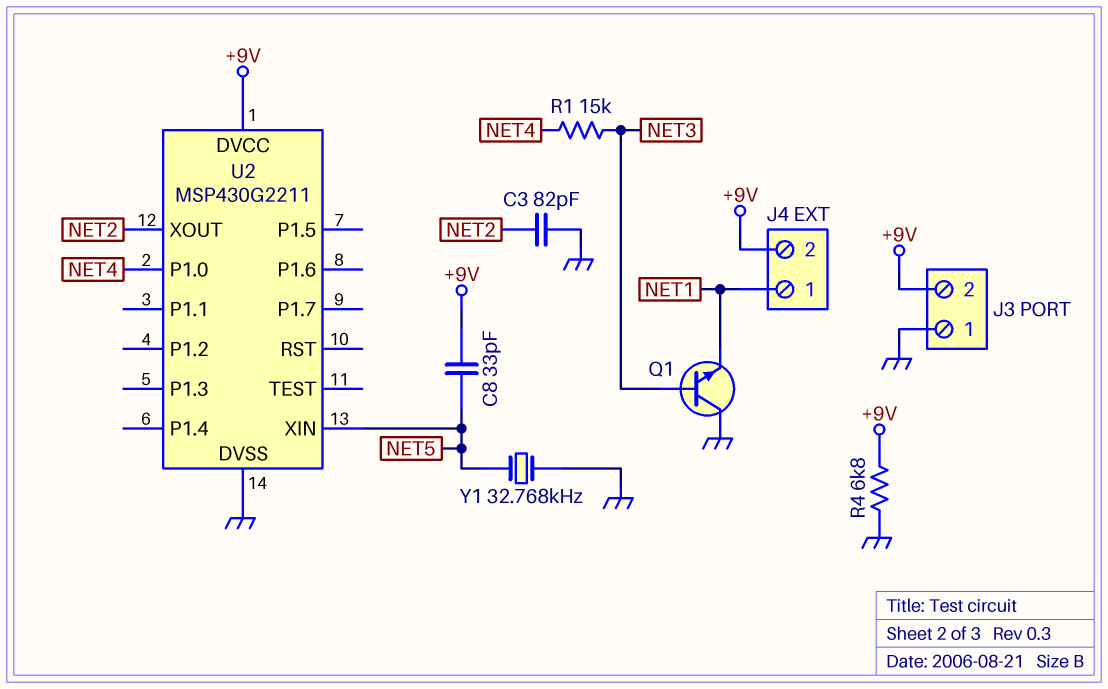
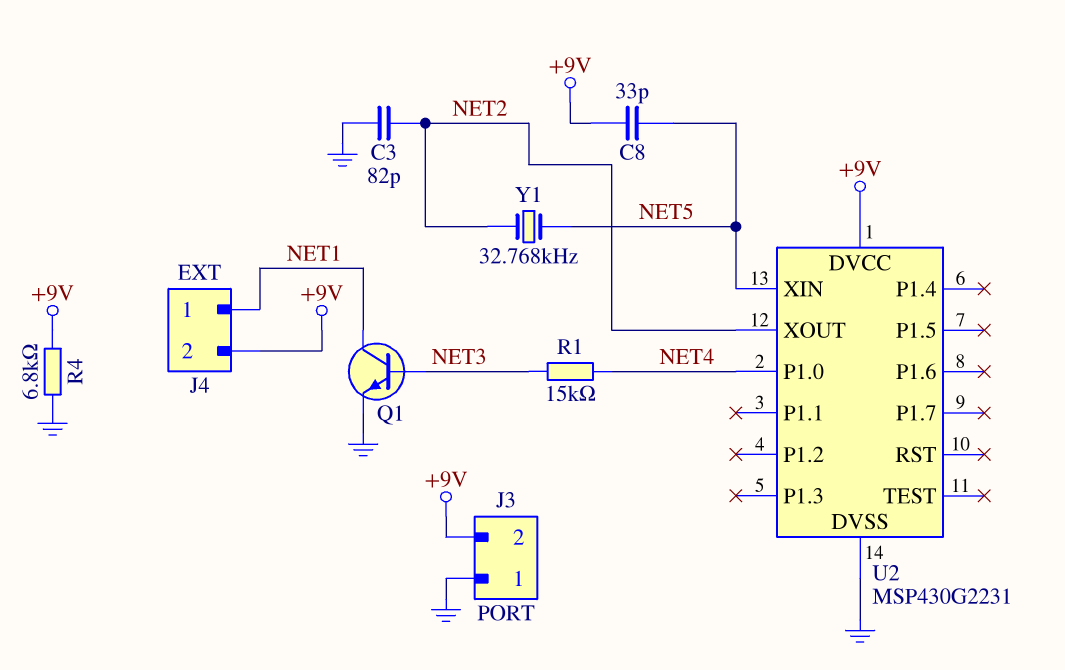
Q1: NPN (B NET3, C GND, E NET1) -> NPN (B NET3, C NET1, E GND)
U2: MSP430G2211 -> MSP430G2231
Y1: 32.768kHz (GND, NET5) -> 32.768kHz (NET2, NET5)

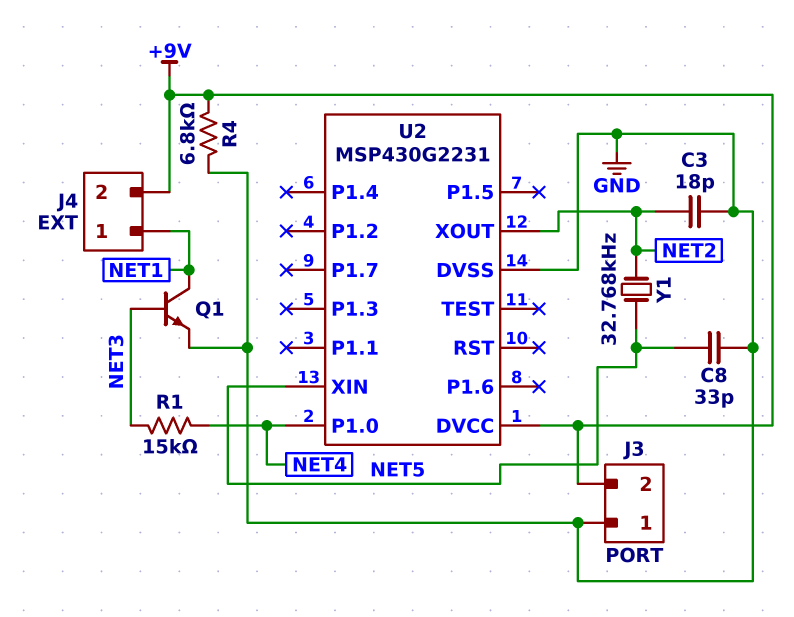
C3: 82pF (GND, NET2) -> 18pF (GND, NET2)
C8: 33pF (+9V, NET5) -> 33pF (GND, NET5)

